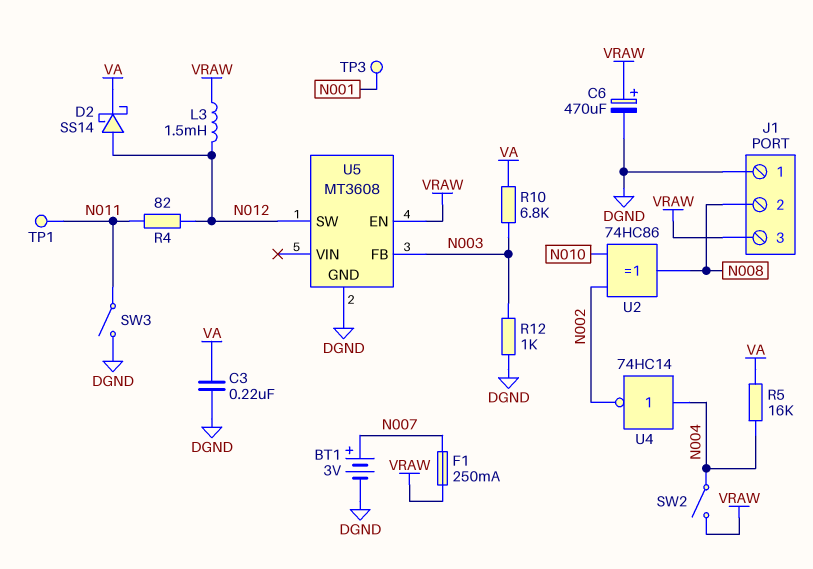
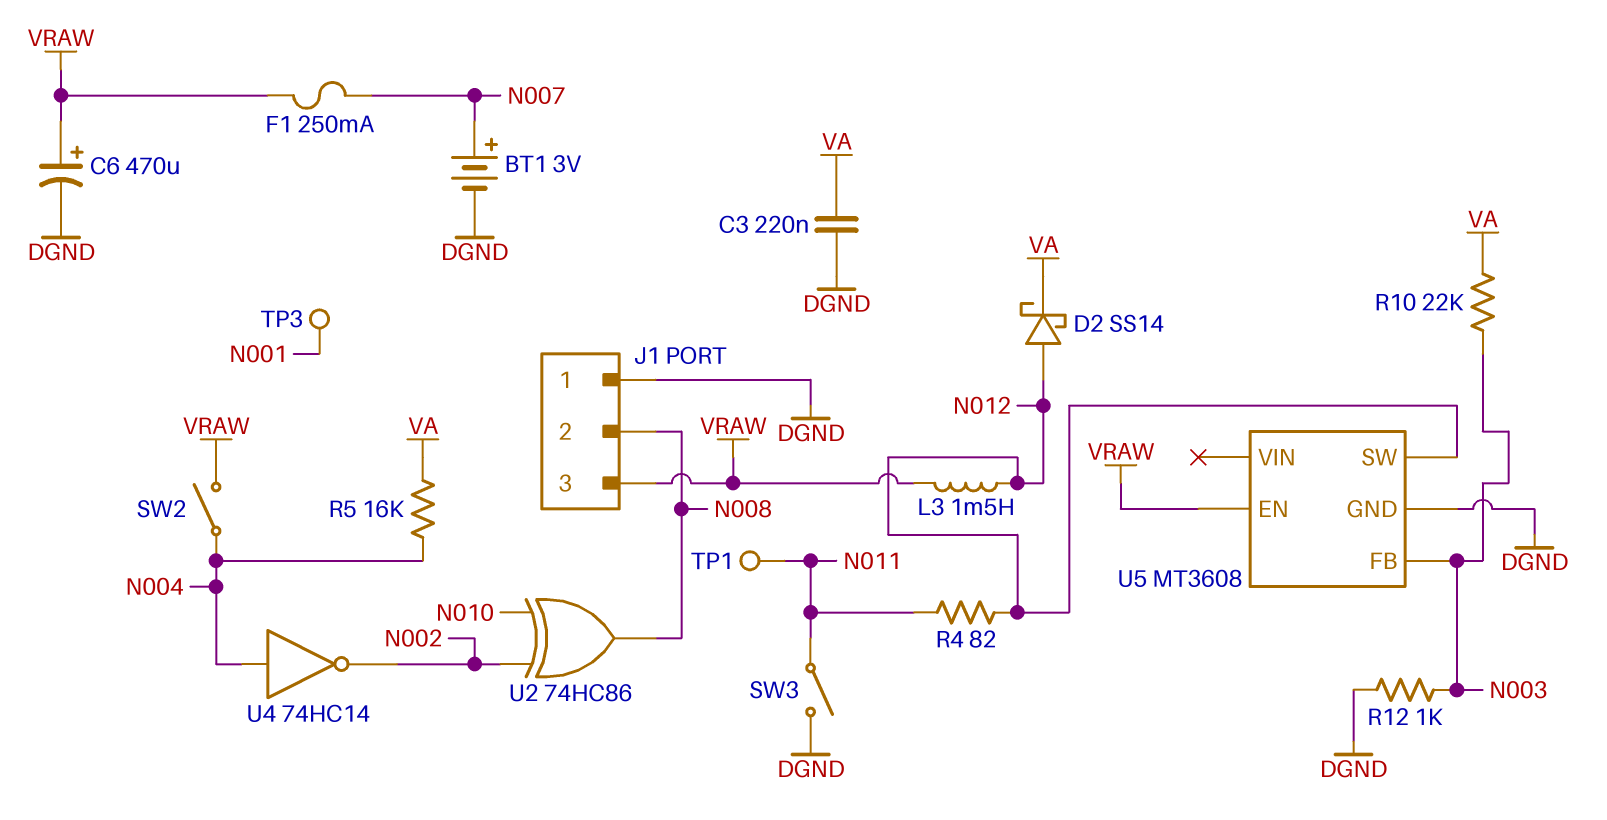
R10: 6.8k (N003, VA) -> 22k (N003, VA)

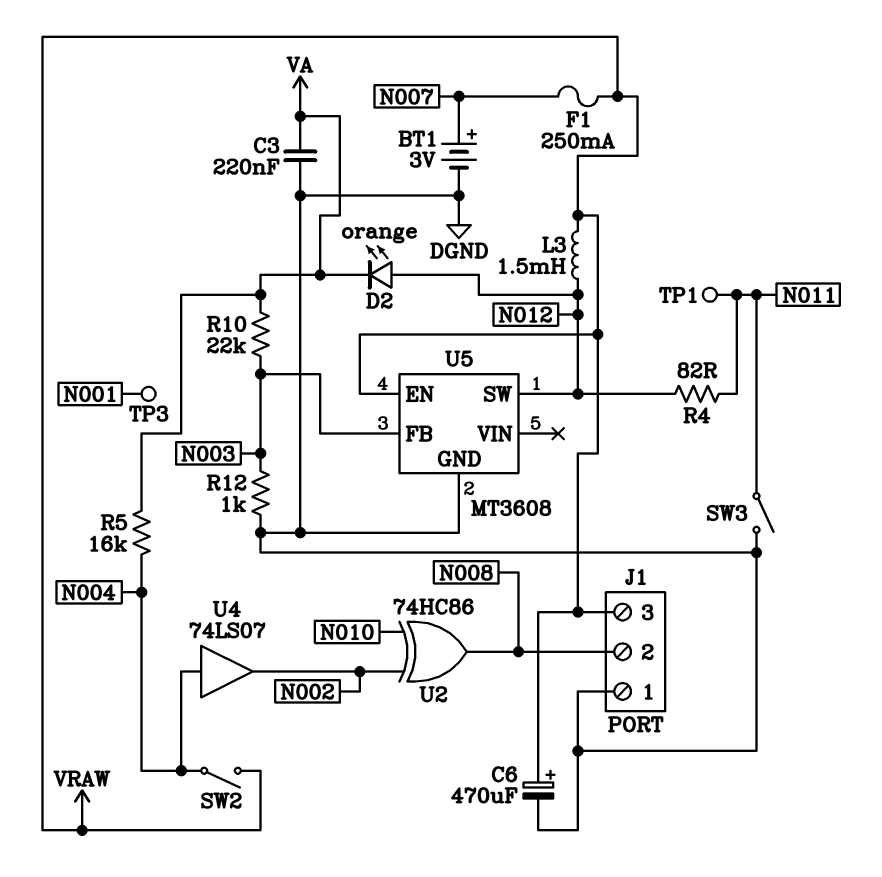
D2: schottky SS14 (A N012, K VA) -> LED orange (A N012, K VA)
U4: NOT 74HC14 (in N004, out N002) -> buffer 74LS07 (in N004, out N002)

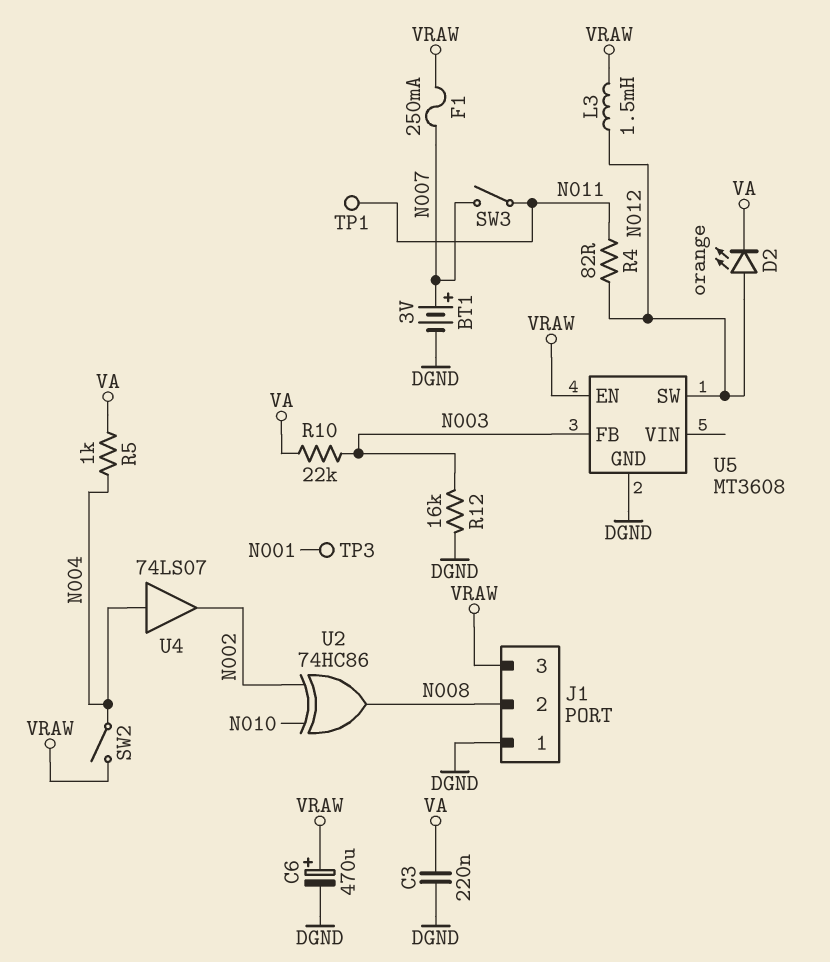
R5: 16k (N004, VA) -> 1k (N004, VA)
R12: 1k (DGND, N003) -> 16k (DGND, N003)
SW3: switch (DGND, N011) -> switch (N007, N011)

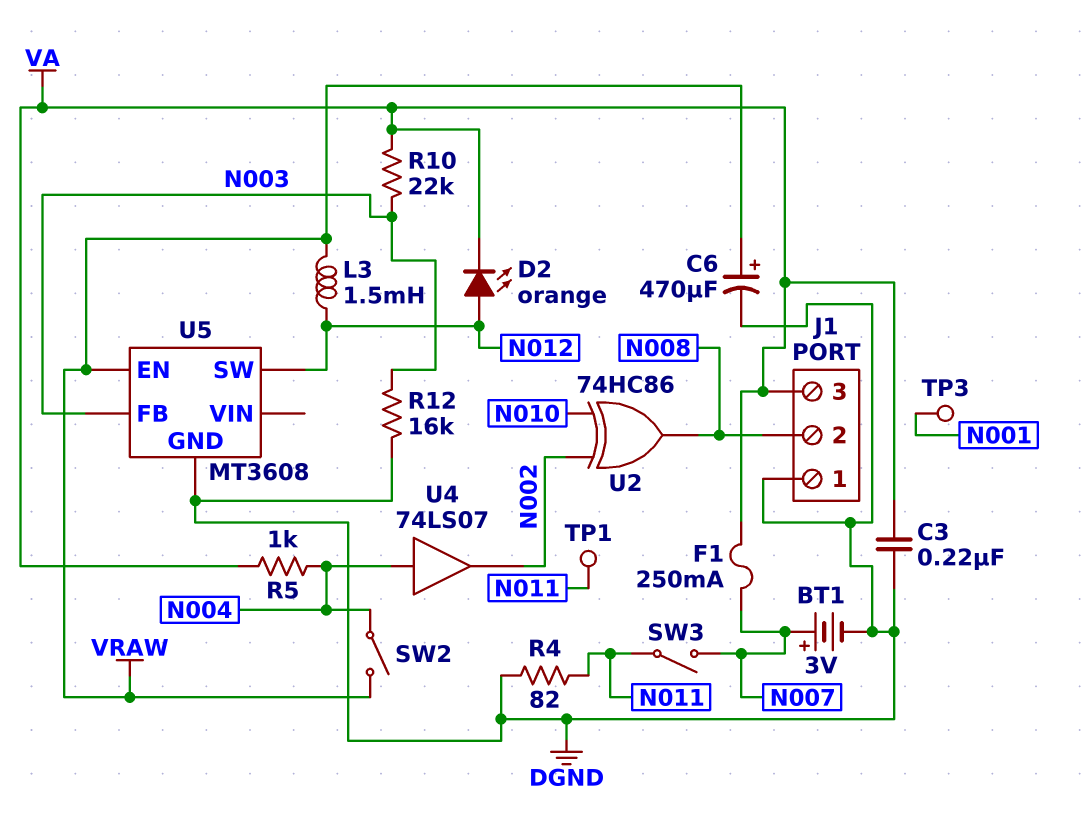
F1: 250mA (N007, VRAW) -> 250mA (N007, VA)
J1 pin 3: VRAW -> VA
R4: 82 (N011, N012) -> 82 (DGND, N011)

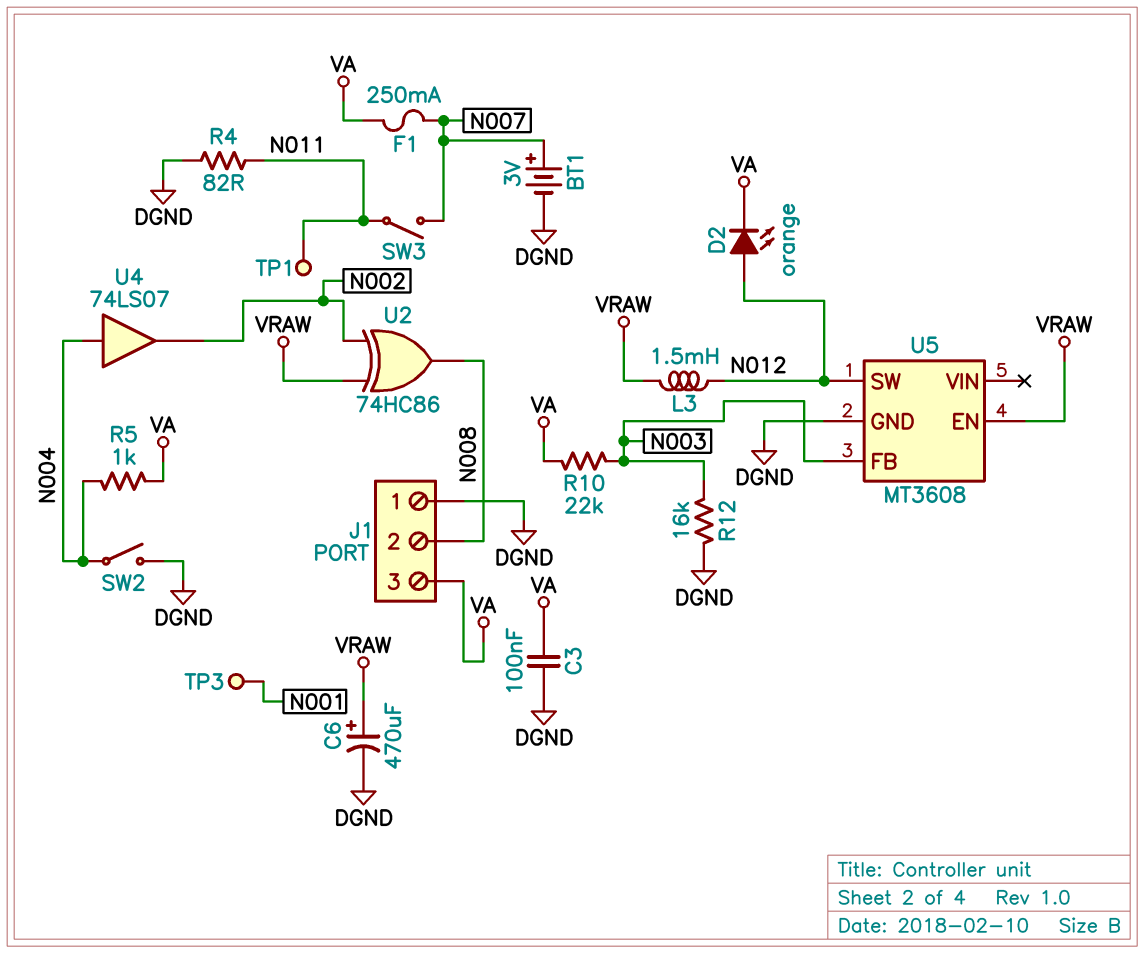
C3: 220nF (DGND, VA) -> 100nF (DGND, VA)
SW2: switch (N004, VRAW) -> switch (DGND, N004)
U2: XOR 74HC86 (in N002, in N010, out N008) -> XOR 74HC86 (in N002, in VRAW, out N008)

